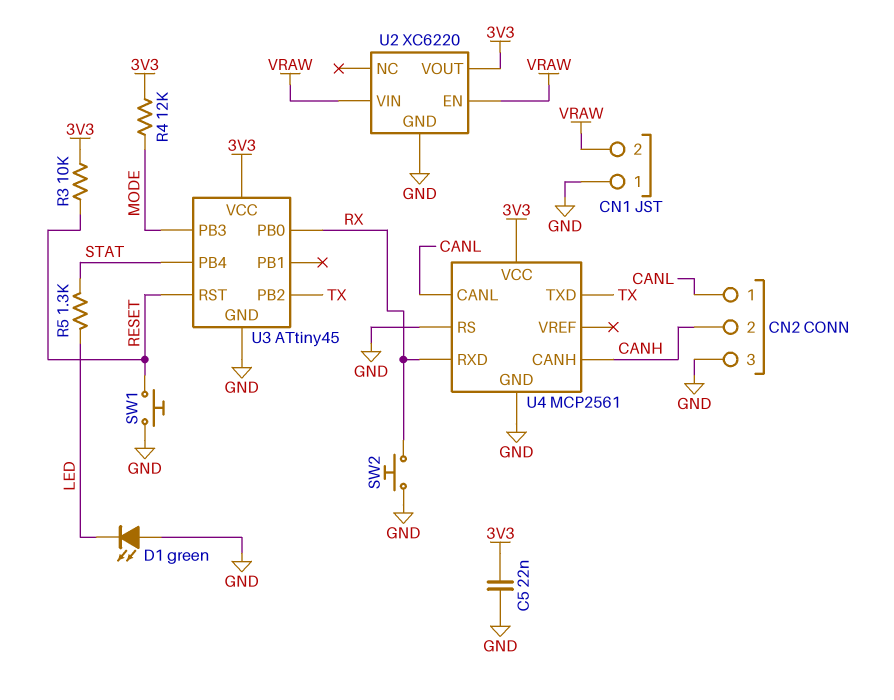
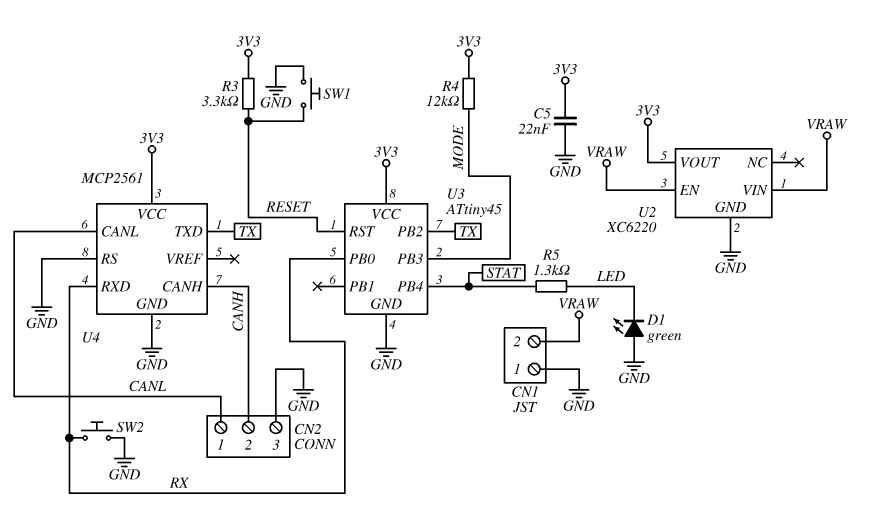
R3: 10k (3V3, RESET) -> 3.3k (3V3, RESET)

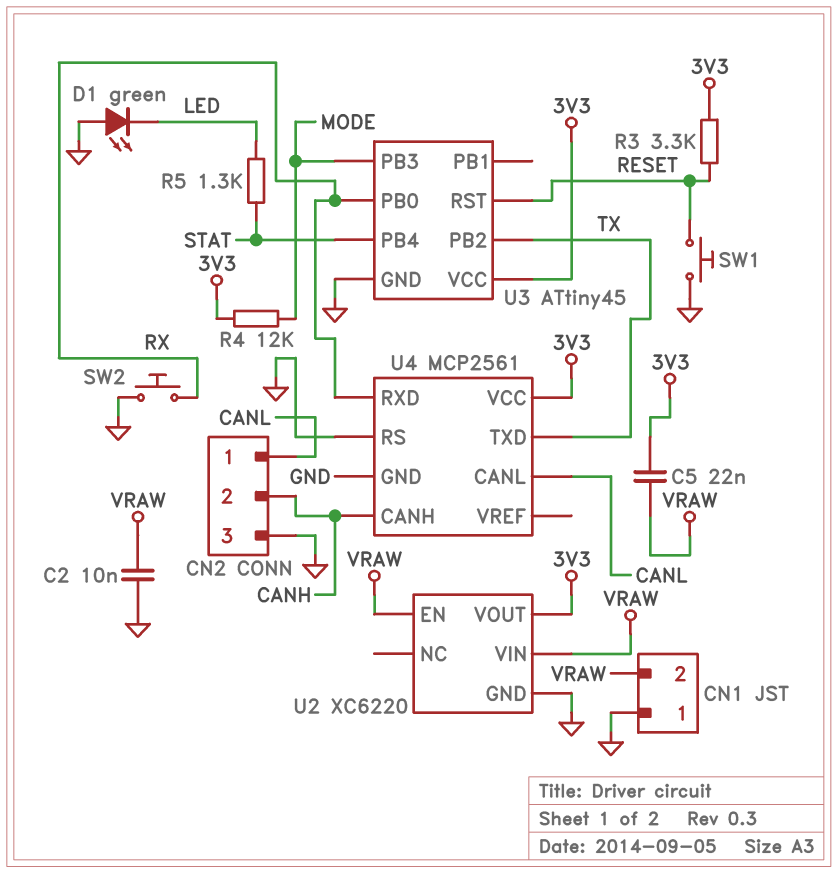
C2: none -> 10nF (GND, VRAW)
C5: 22nF (3V3, GND) -> 22nF (3V3, VRAW)

